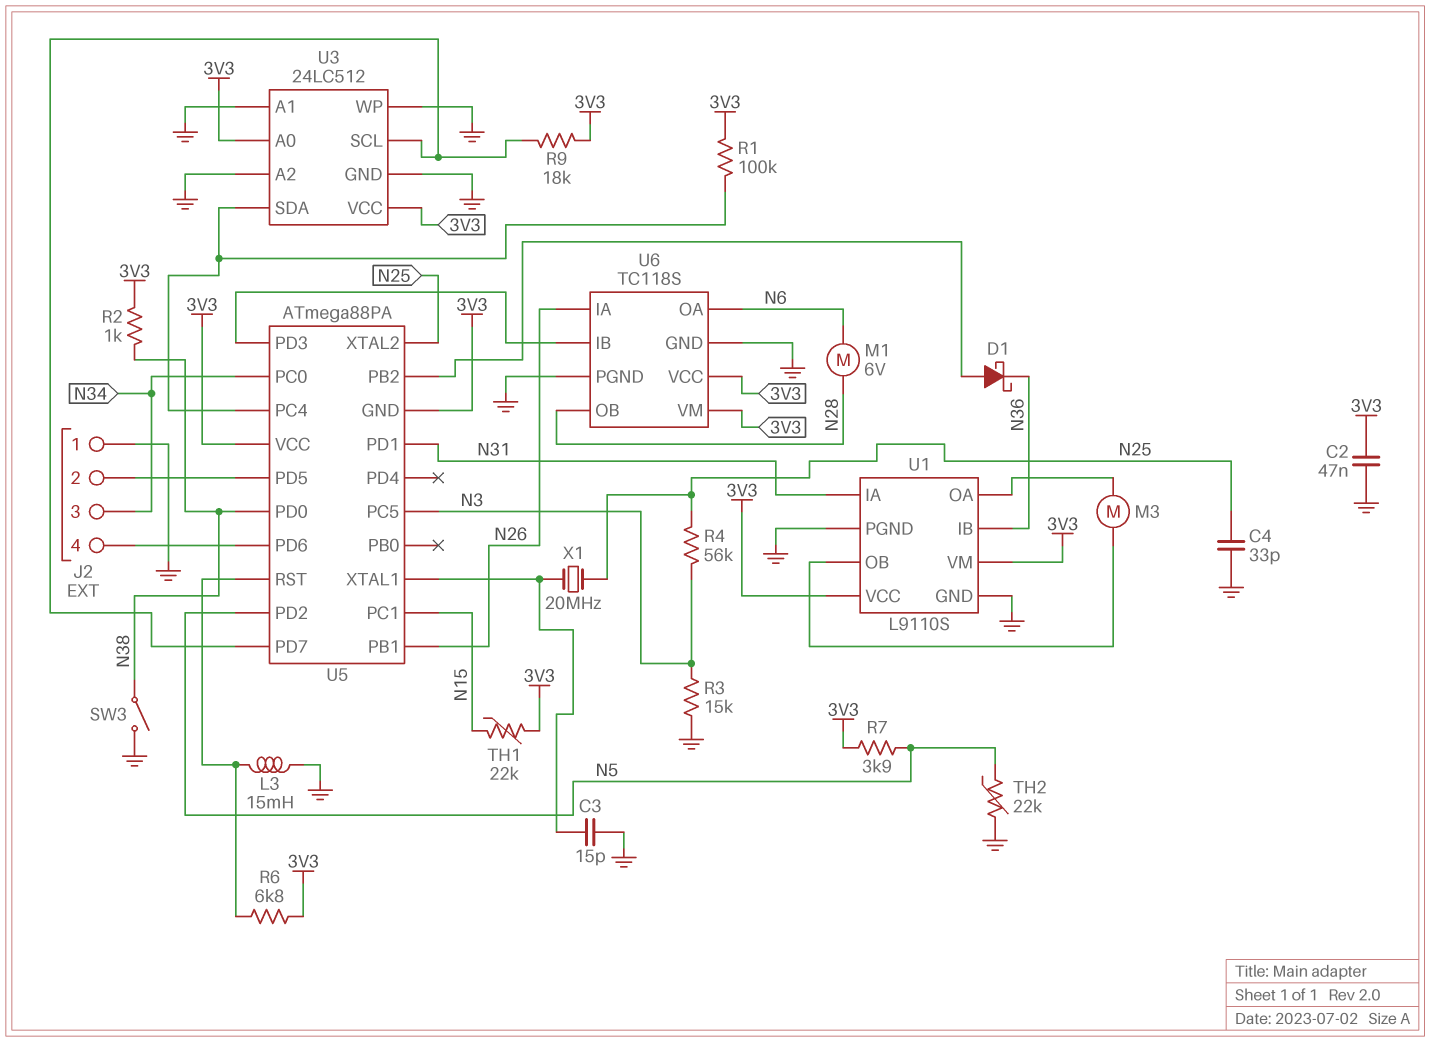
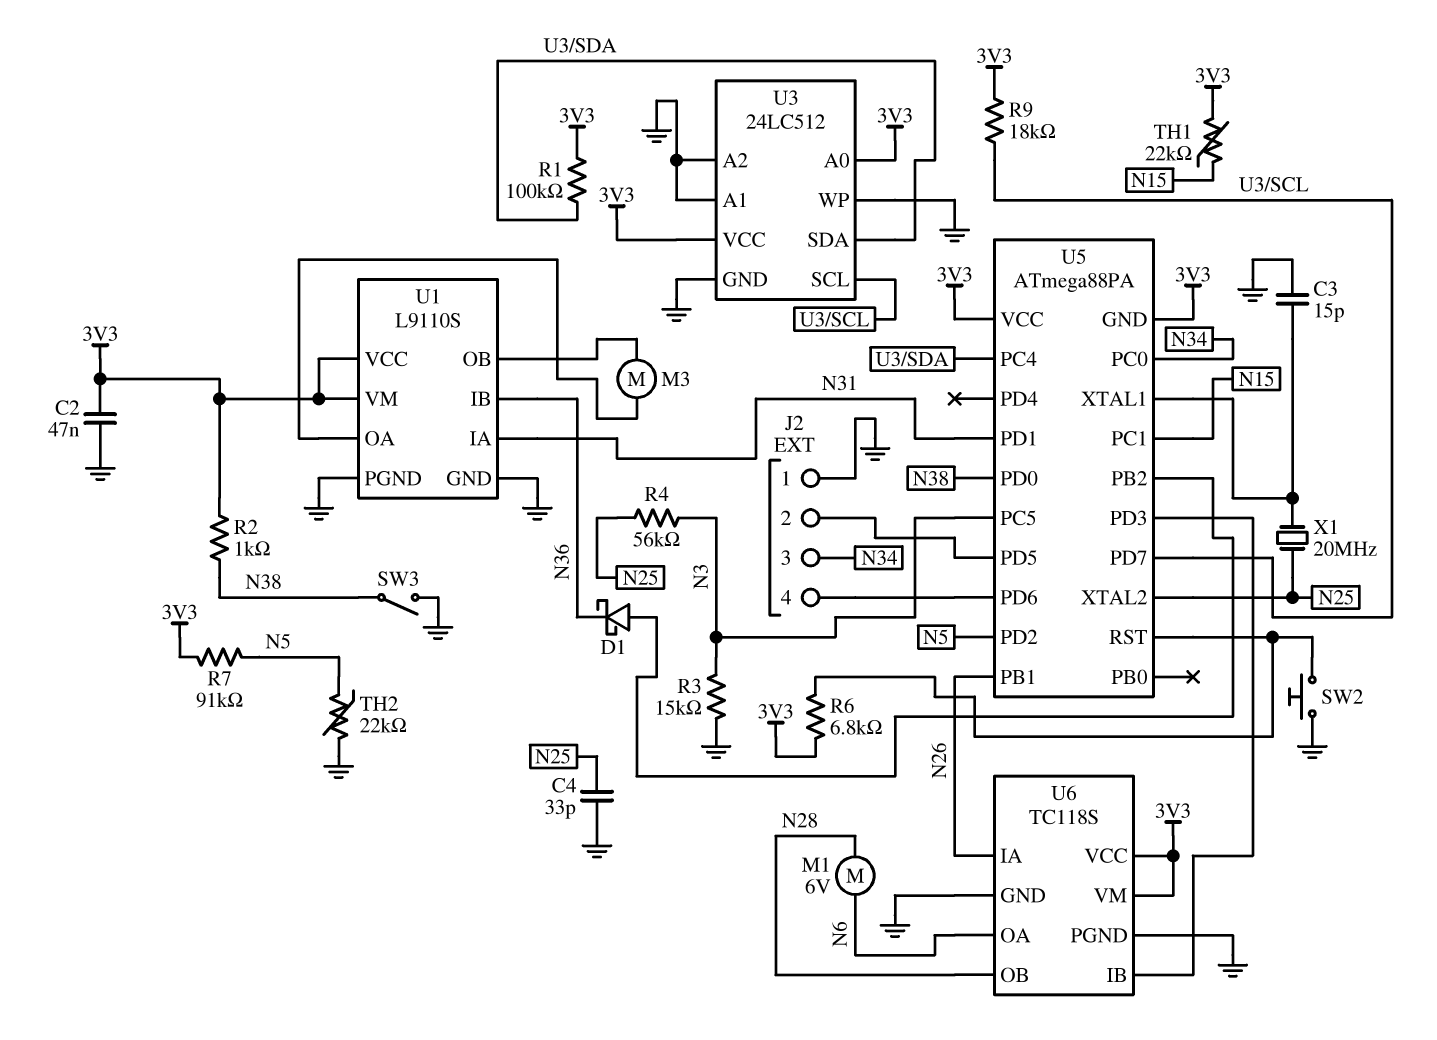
L3: 15mH (GND, U5/RST) -> none
R7: 3.9k (3V3, N5) -> 91k (3V3, N5)
SW2: none -> button (GND, U5/RST)

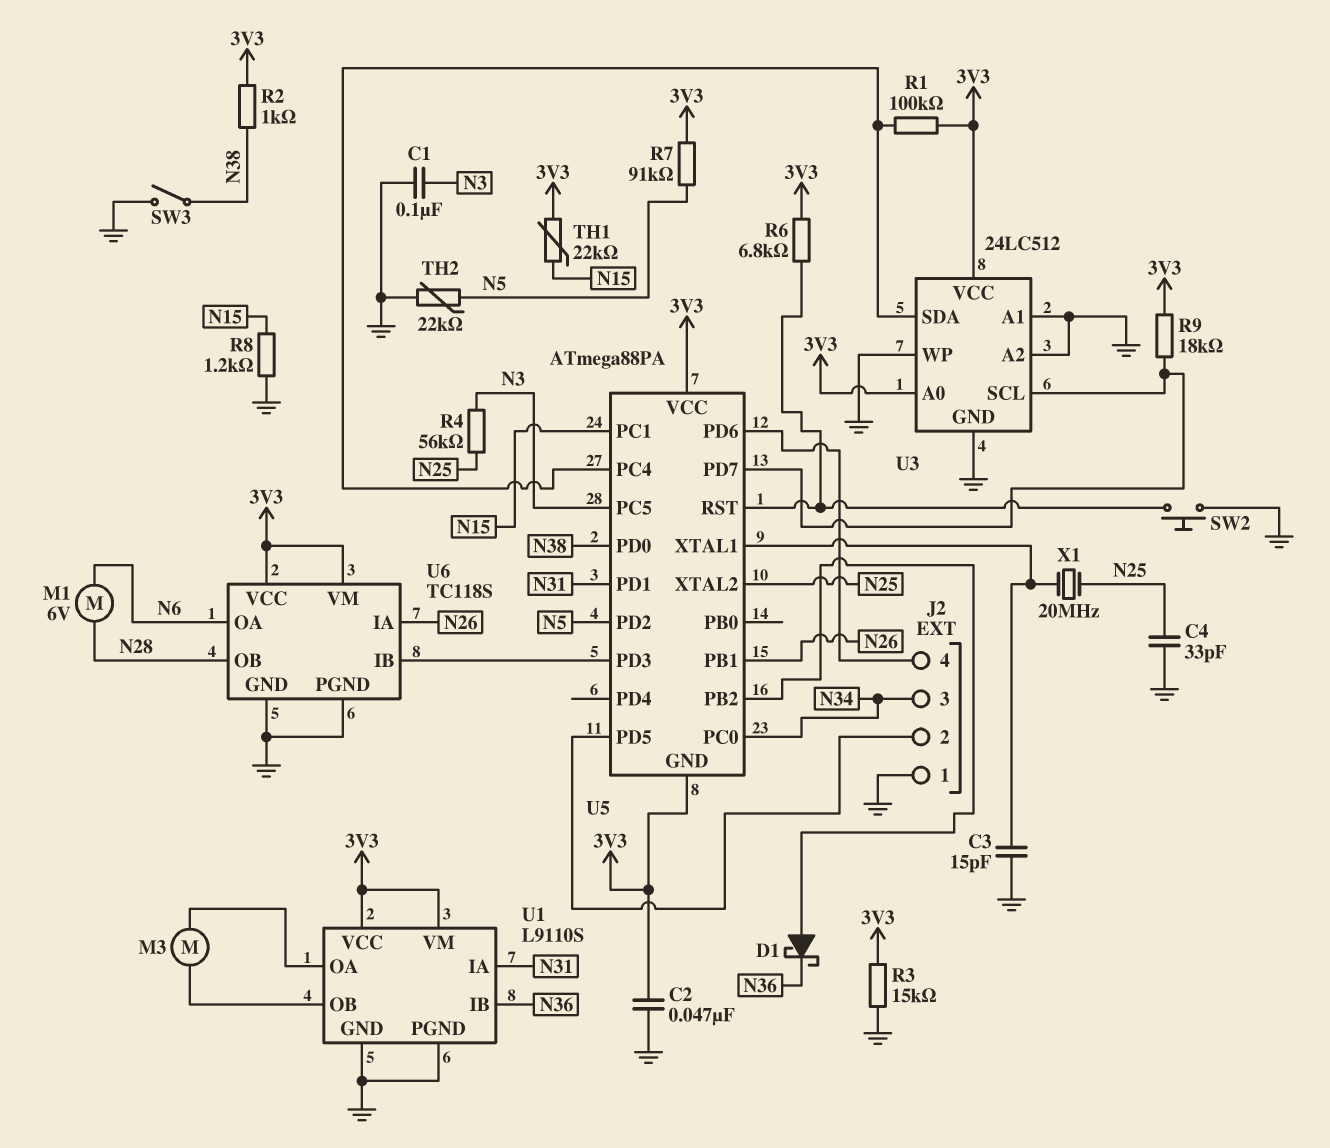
C1: none -> 100nF (GND, N3)
R3: 15k (GND, N3) -> 15k (3V3, GND)
R8: none -> 1.2k (GND, N15)

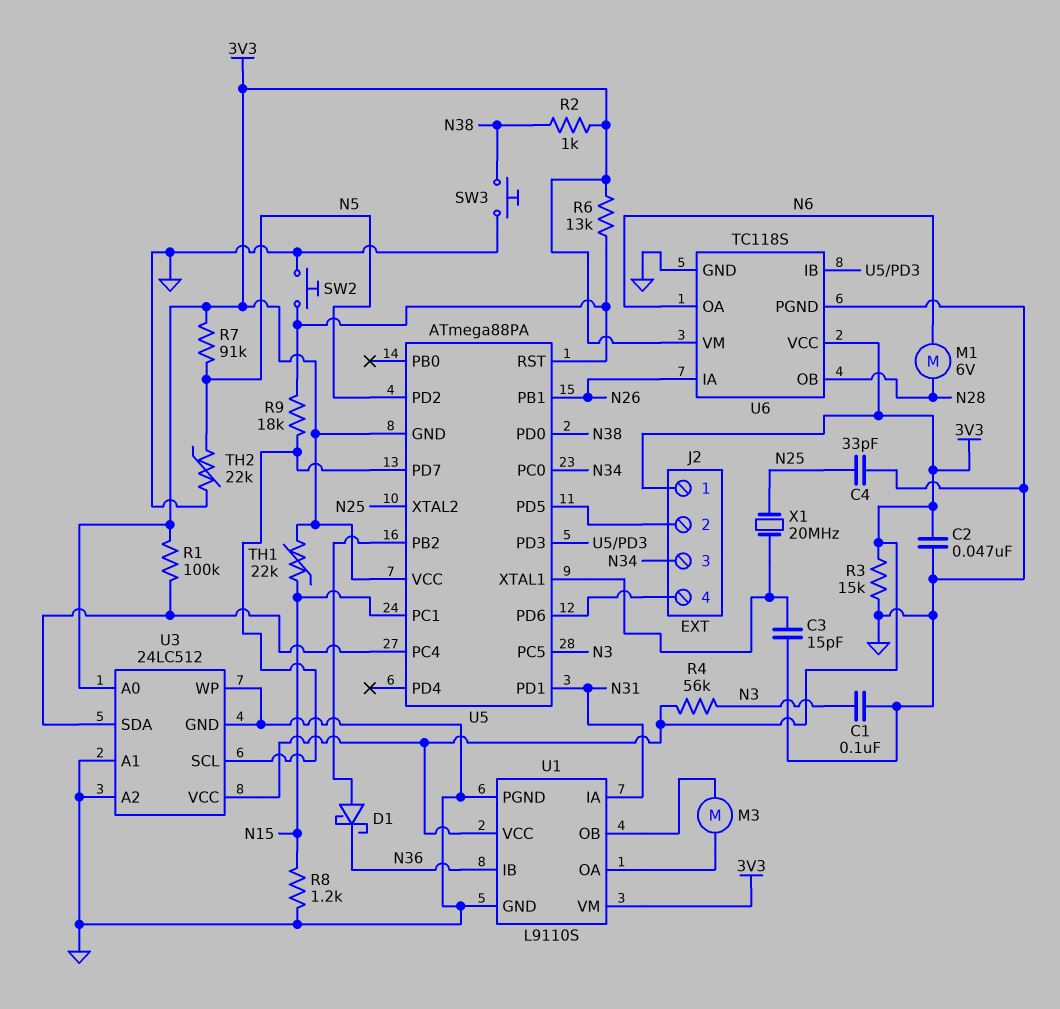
J2 pin 1: GND -> 3V3
R4: 56k (N3, N25) -> 56k (3V3, N3)
R6: 6.8k (3V3, U5/RST) -> 13k (3V3, U5/RST)
R9: 18k (3V3, U3/SCL) -> 18k (U3/SCL, U5/RST)
SW3: switch (GND, N38) -> button (GND, N38)

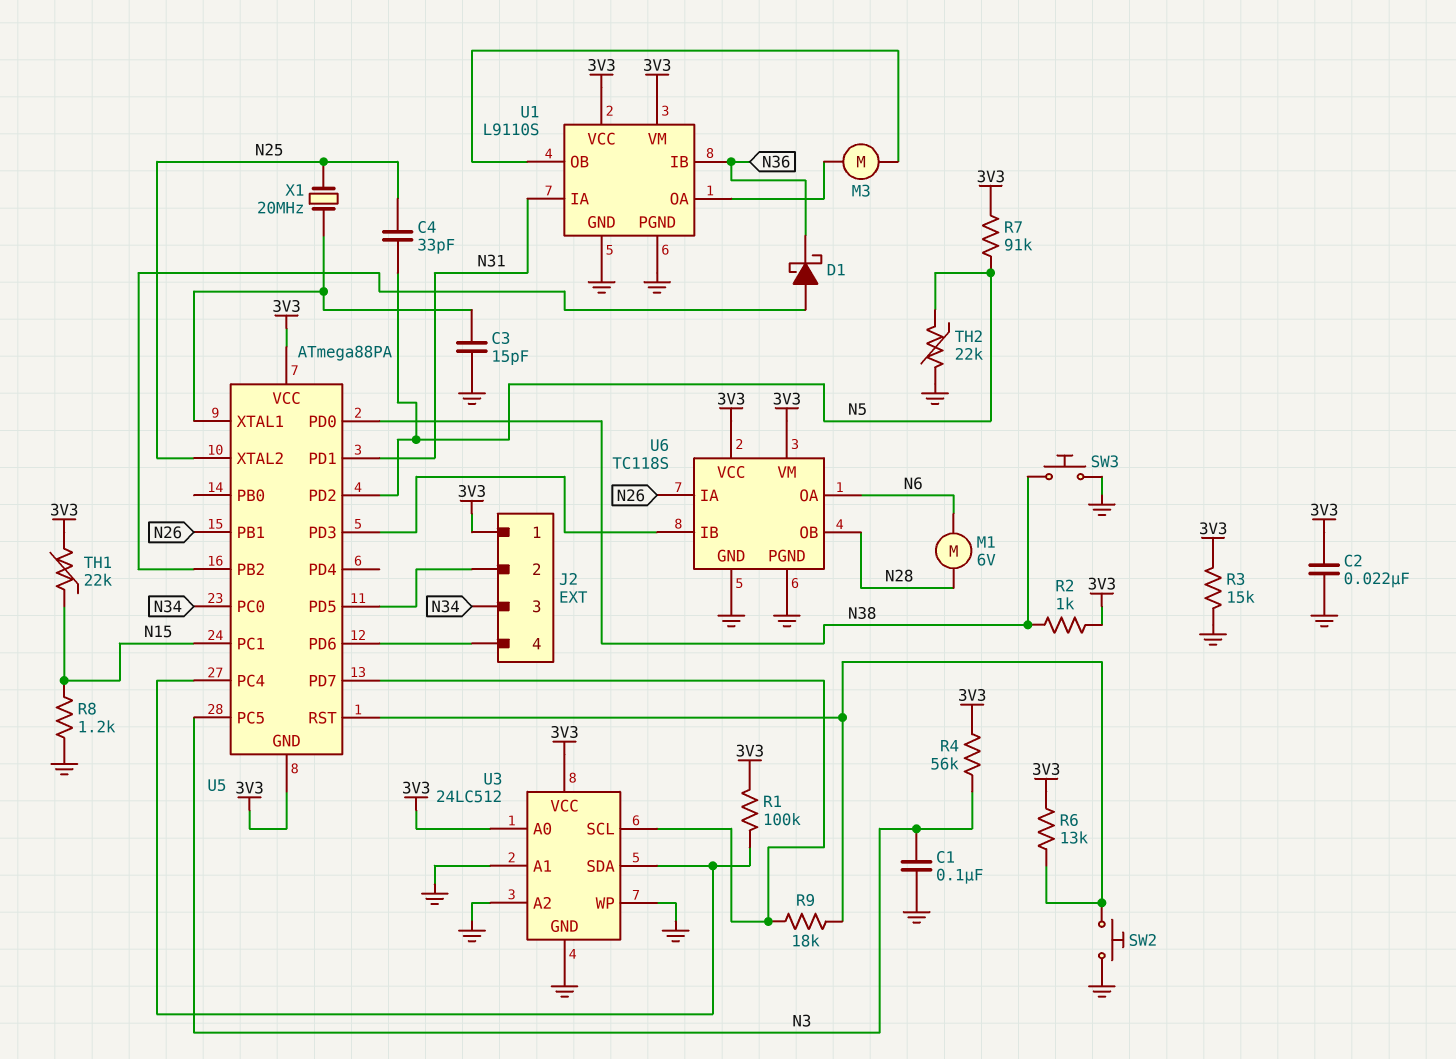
C2: 47nF (3V3, GND) -> 22nF (3V3, GND)
C4: 33pF (GND, N25) -> 33pF (N5, N25)

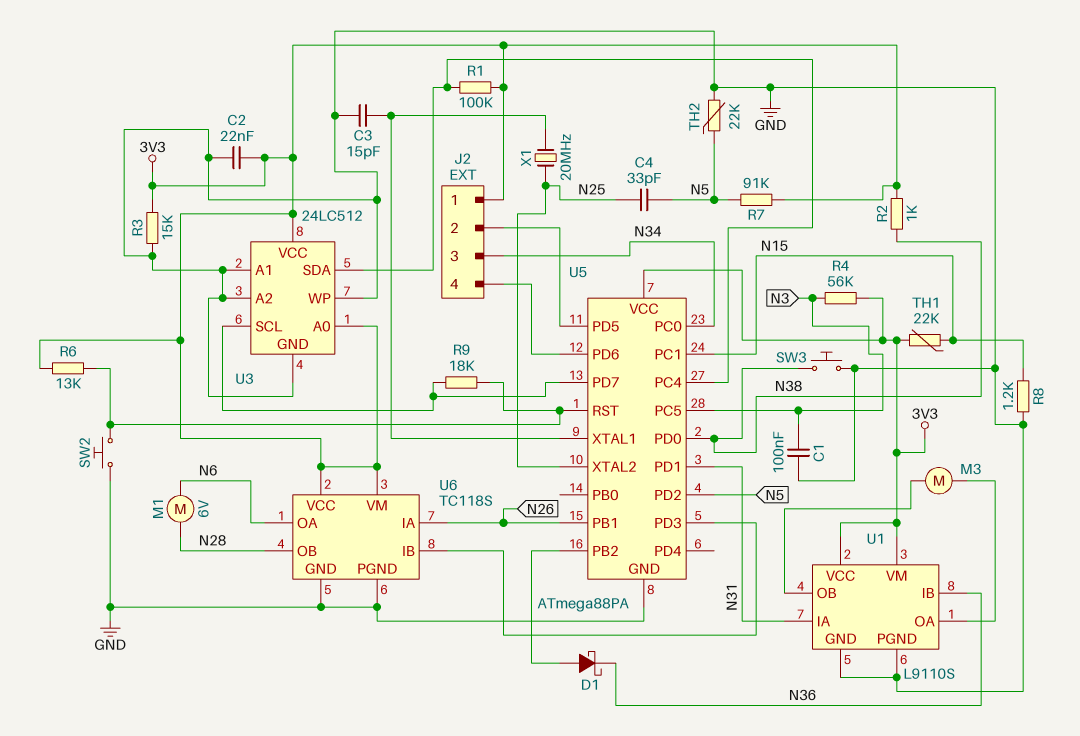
U5 pin GND: 3V3 -> GND

